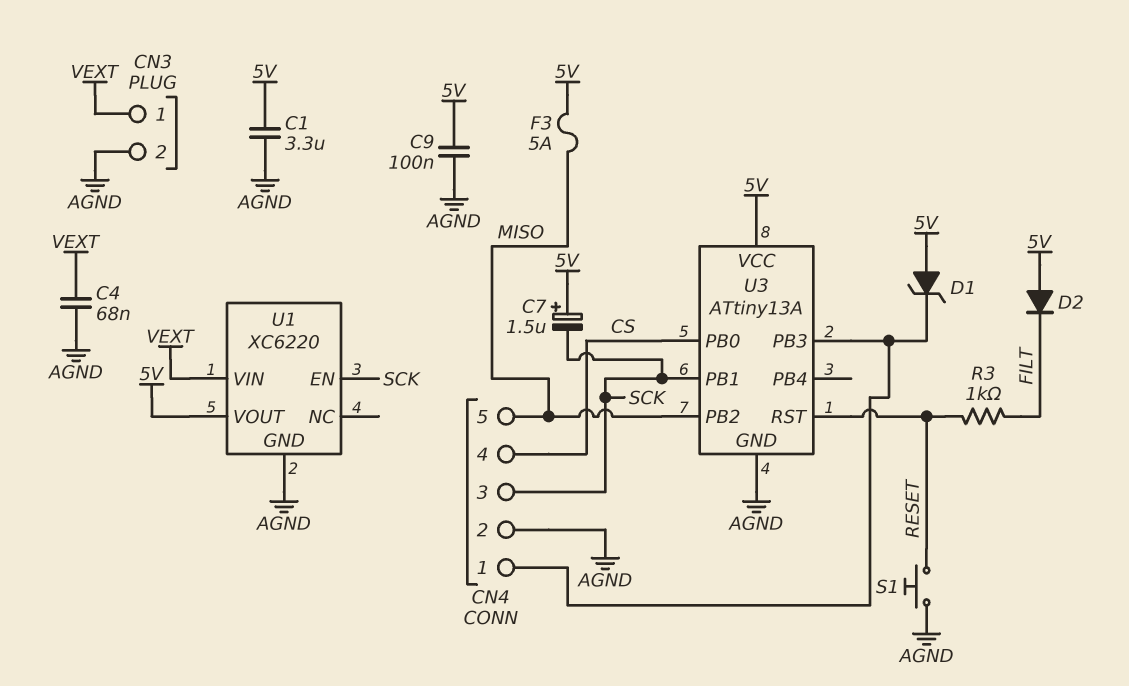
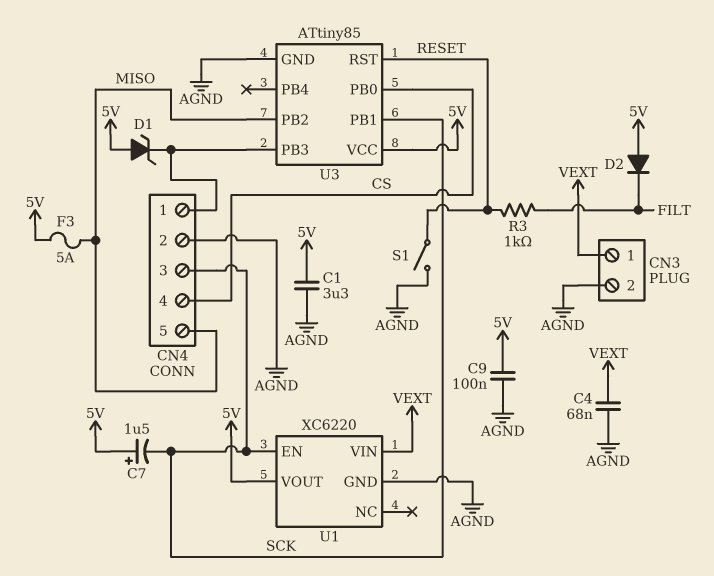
S1: button (AGND, RESET) -> switch (AGND, RESET)
U3: ATtiny13A -> ATtiny85

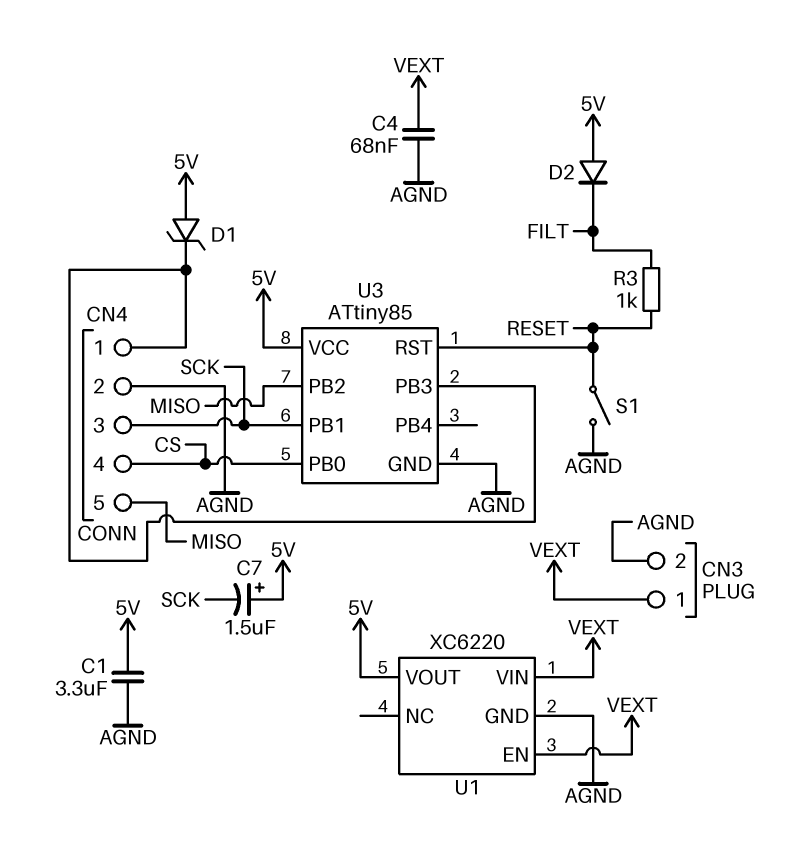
C9: 100nF (5V, AGND) -> none
F3: 5A (5V, MISO) -> none
U1 pin EN: SCK -> VEXT

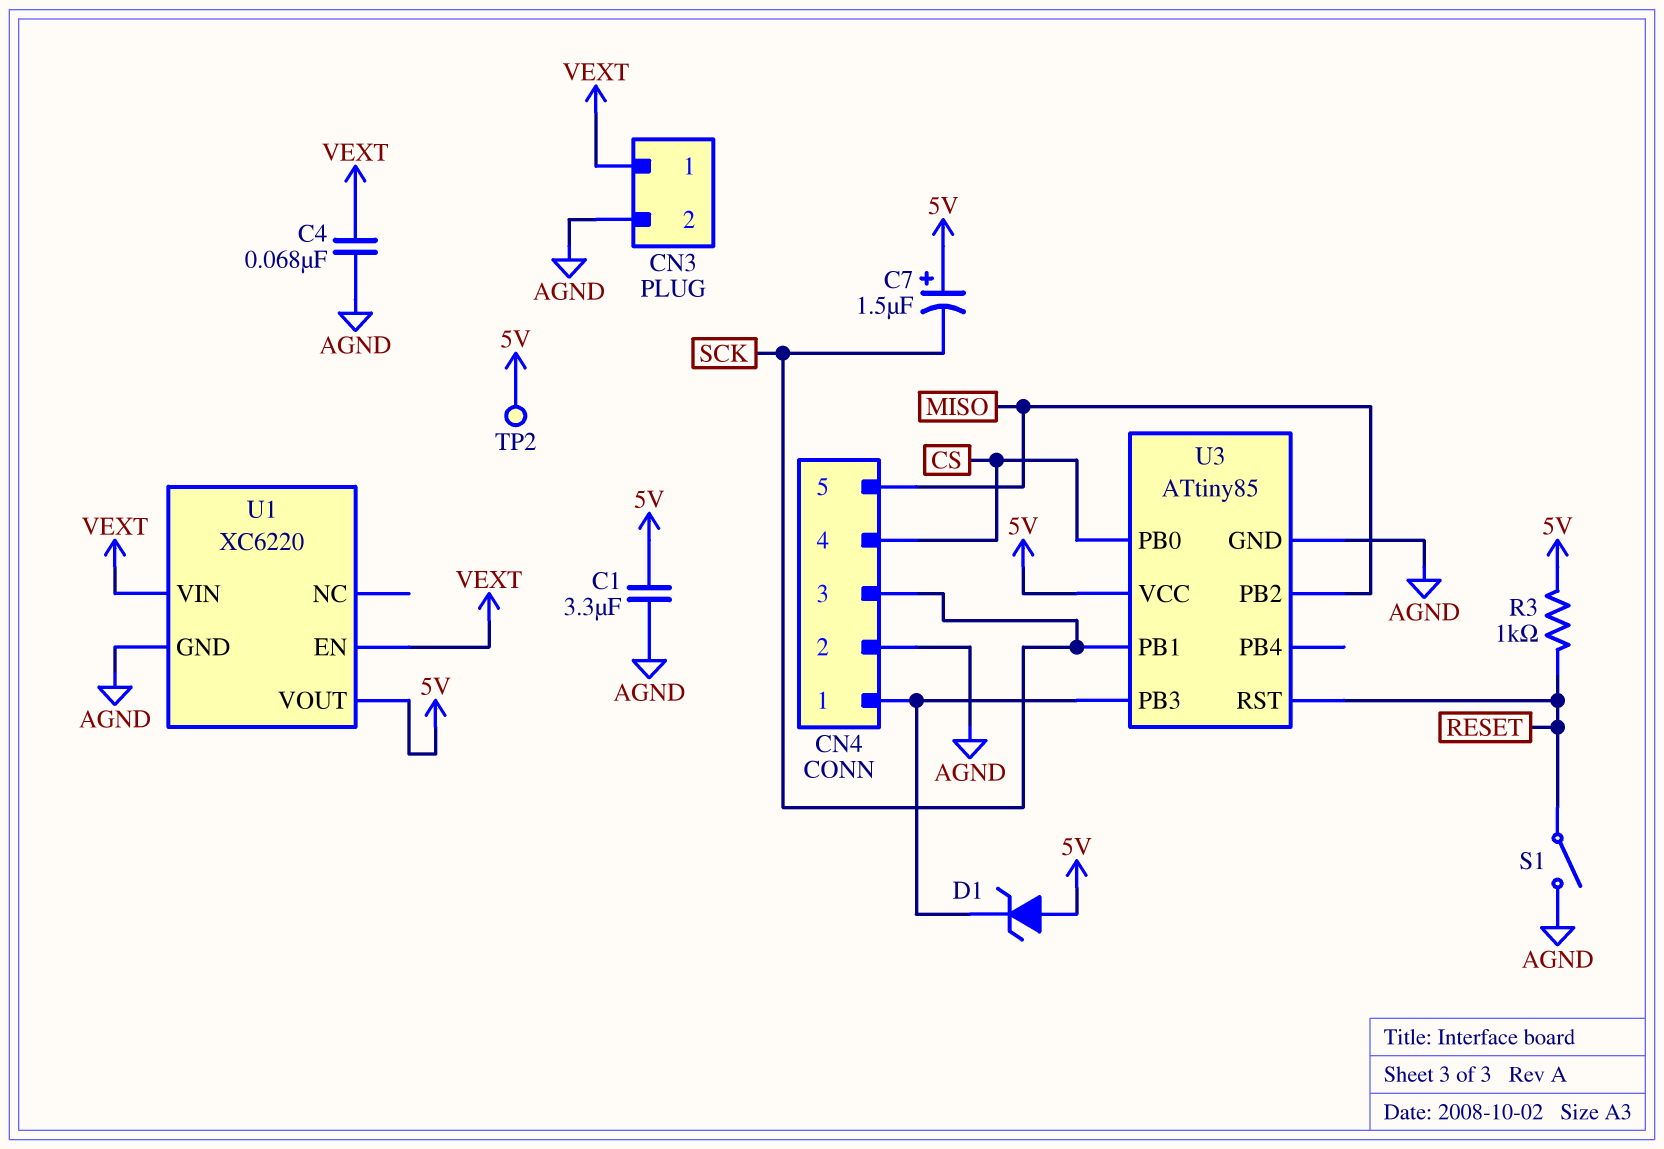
D2: diode (A 5V, K FILT) -> none
R3: 1k (FILT, RESET) -> 1k (5V, RESET)
TP2: none -> test point (5V)

